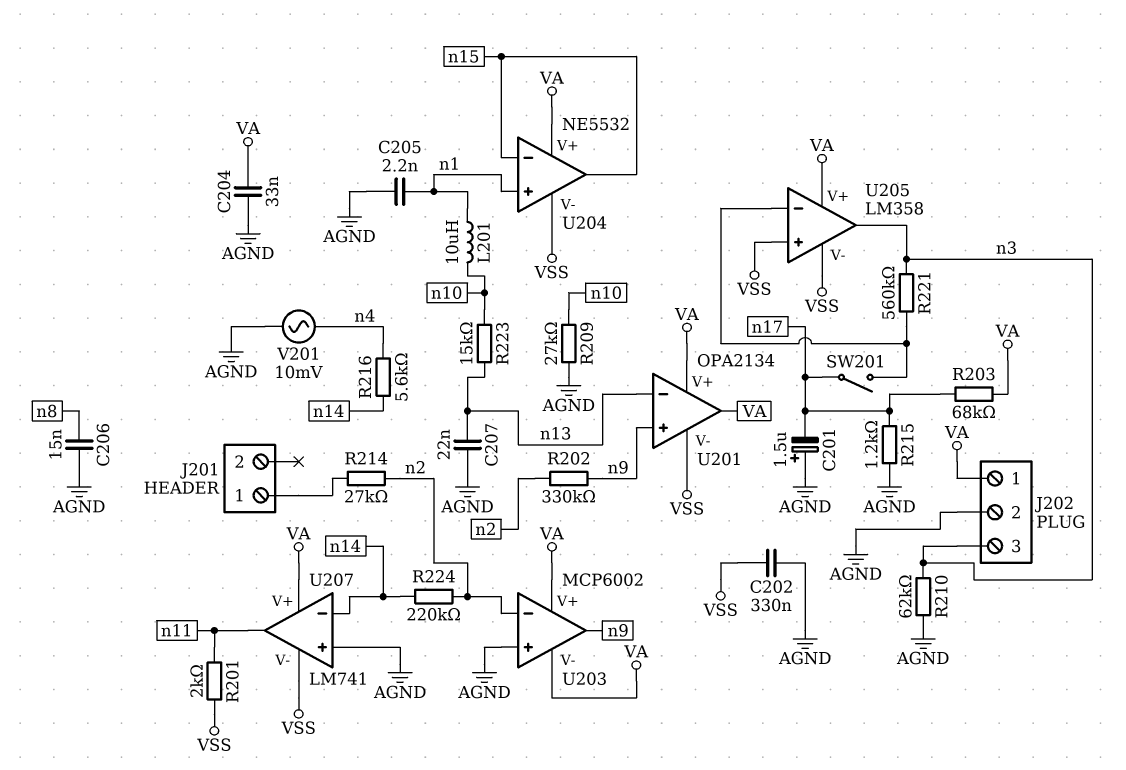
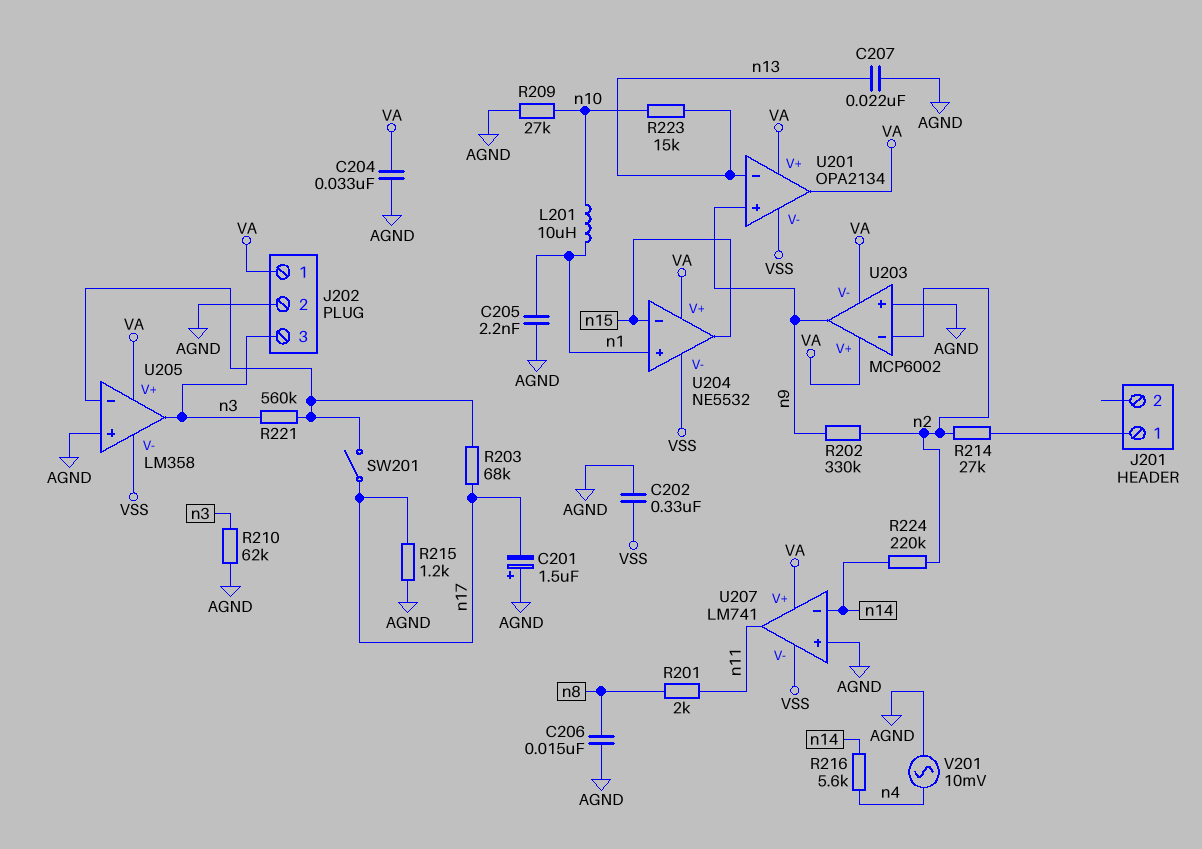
R201: 2k (VSS, n11) -> 2k (n8, n11)
R203: 68k (VA, n17) -> 68k (U205/in-, n17)
U205 pin in+: VSS -> AGND

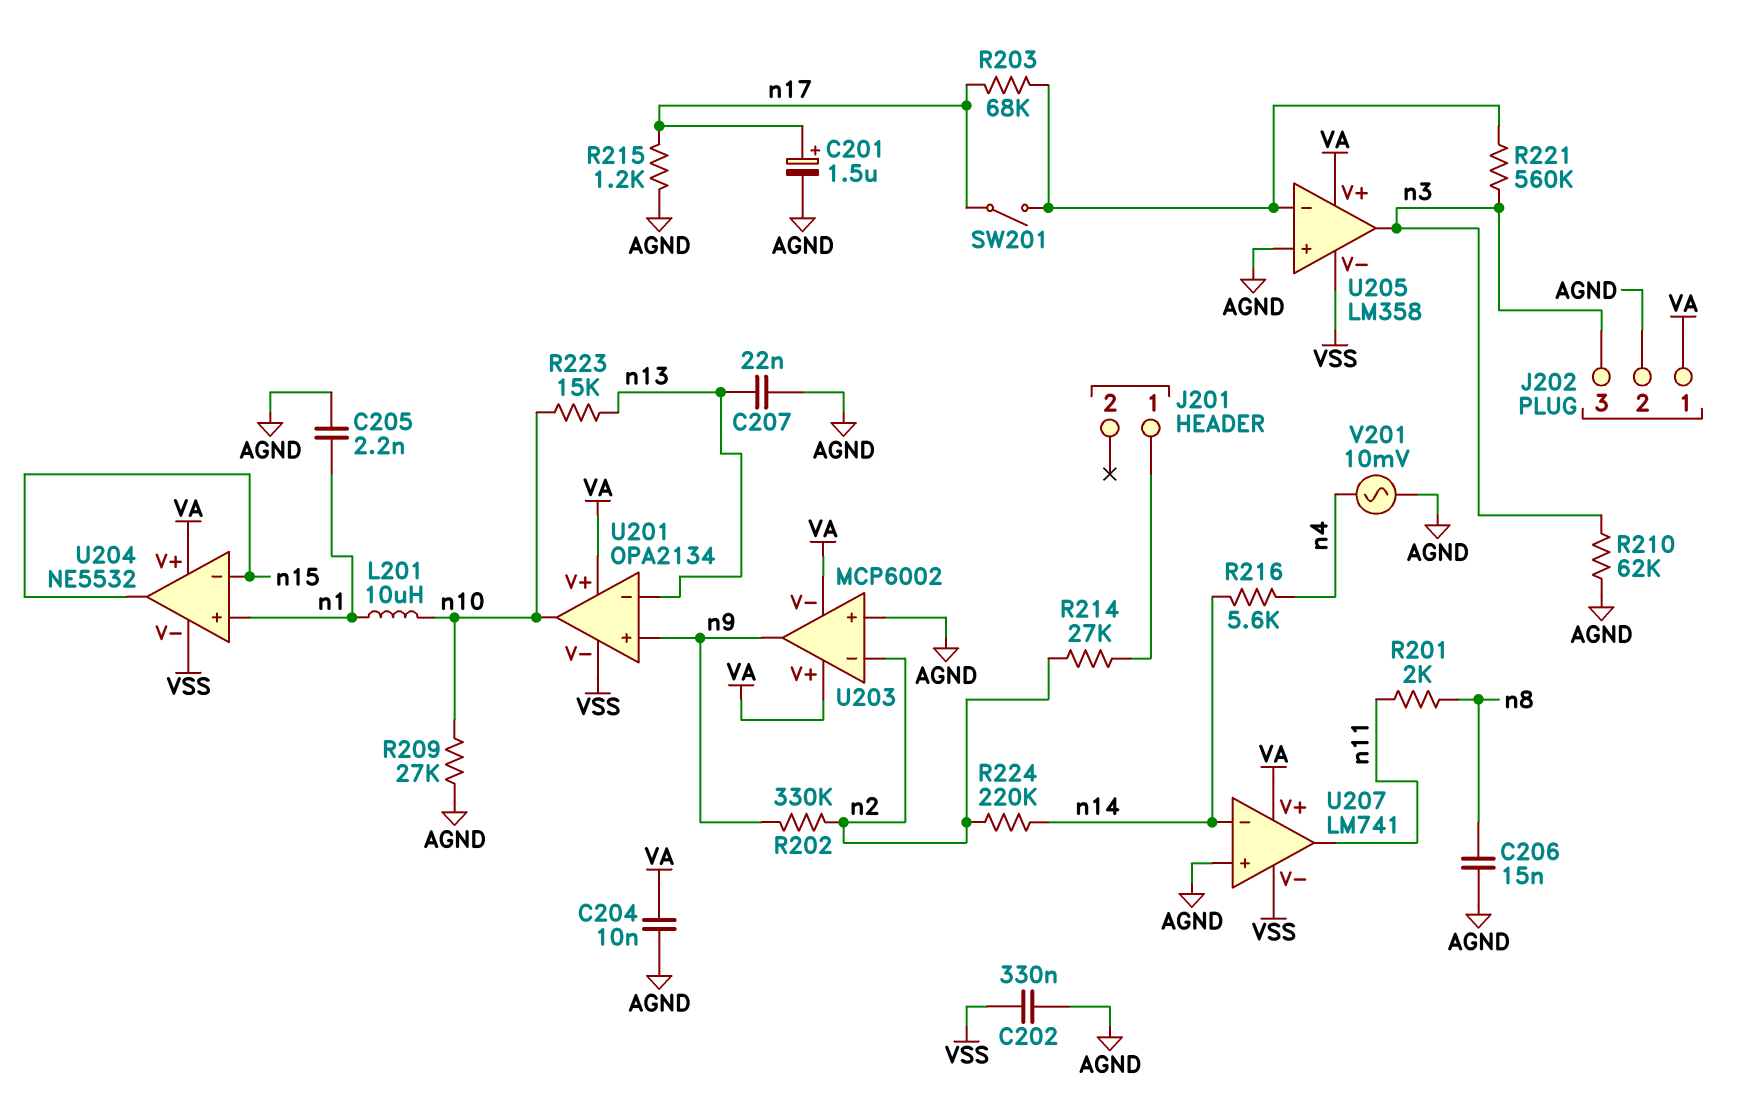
C201: 1.5uF (plus AGND, minus n17) -> 1.5uF (plus n17, minus AGND)
C204: 33nF (AGND, VA) -> 10nF (AGND, VA)
U201 pin out: VA -> n10

